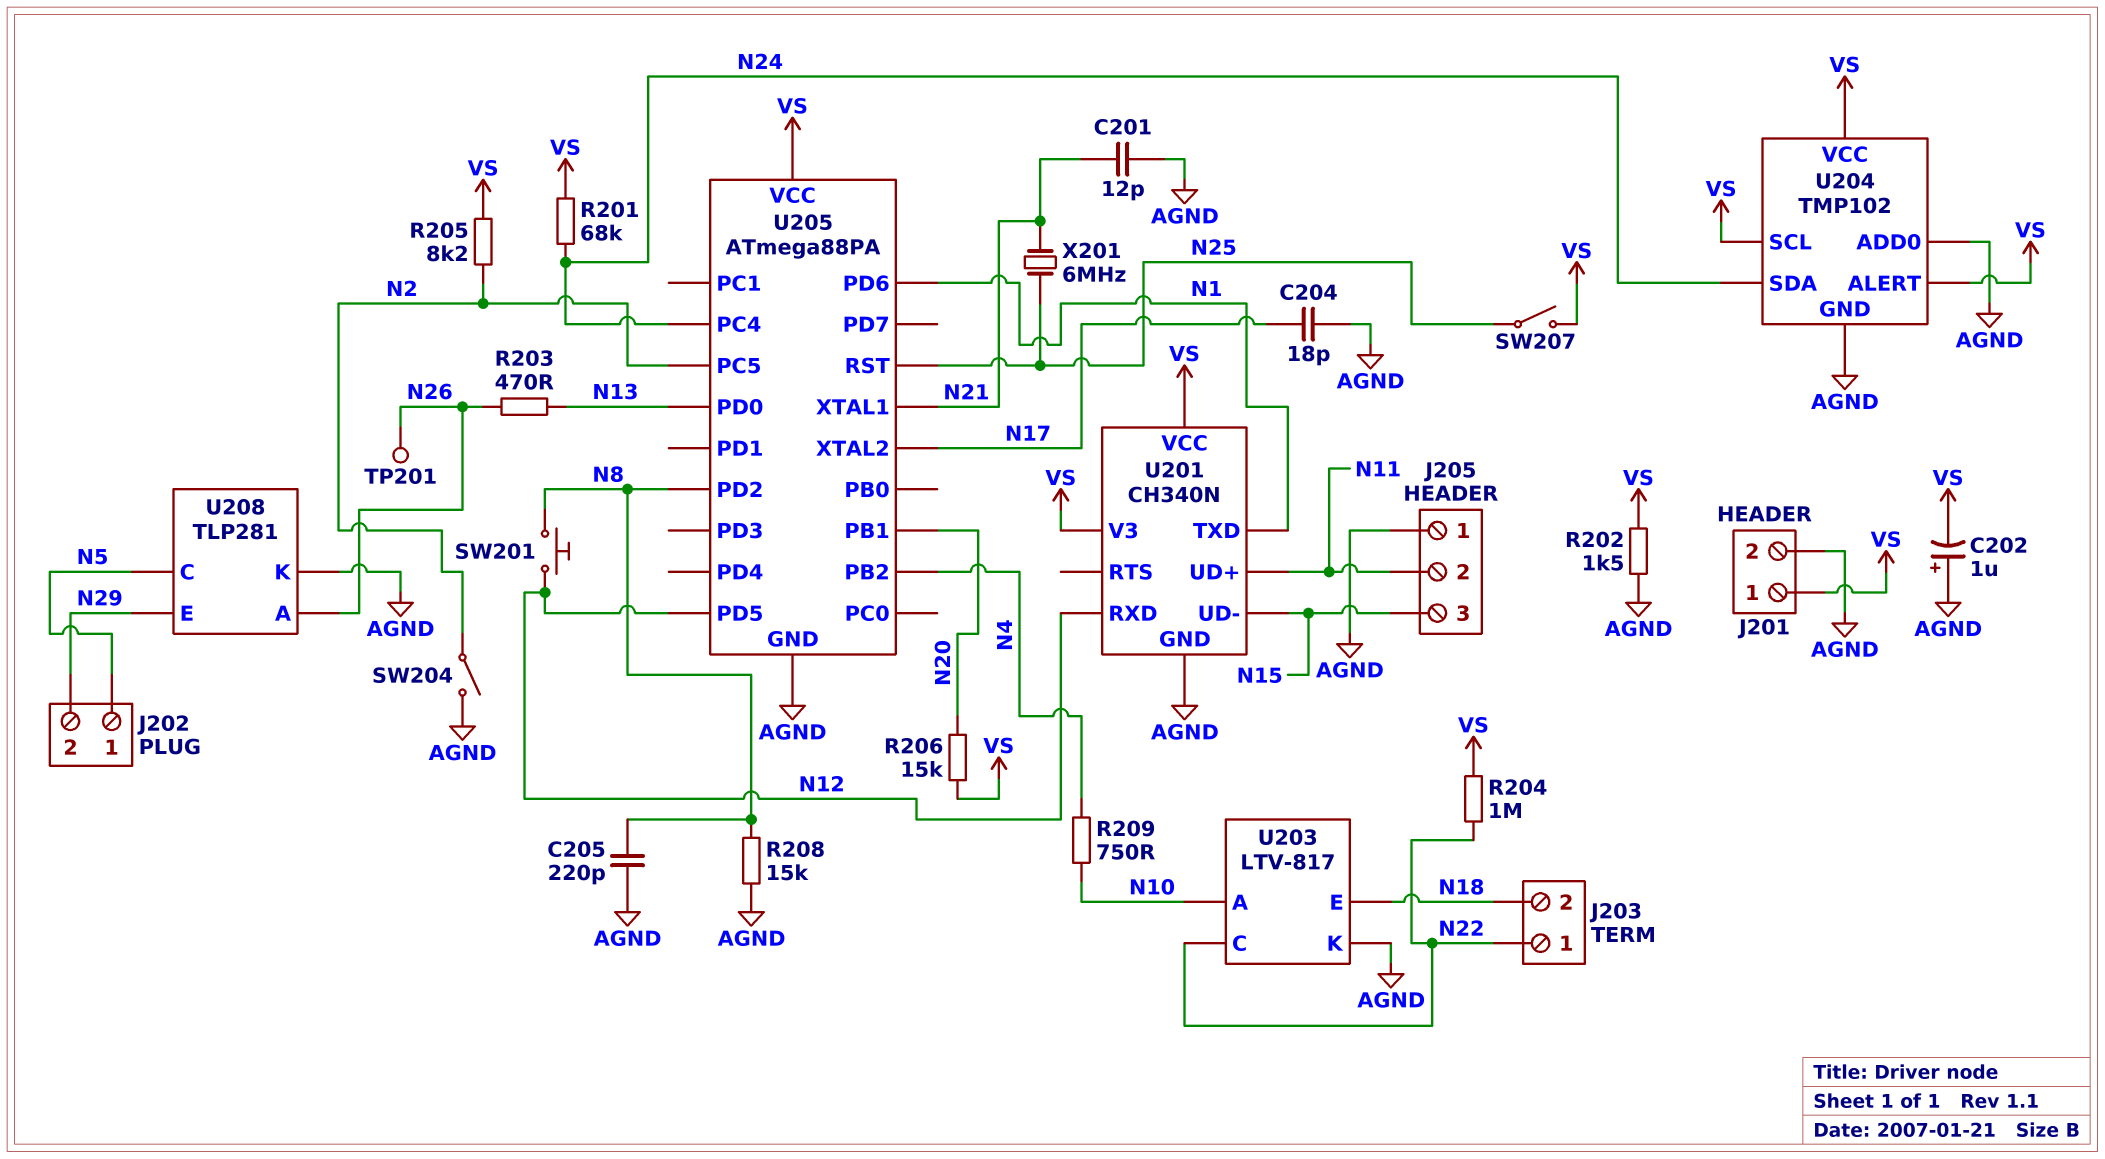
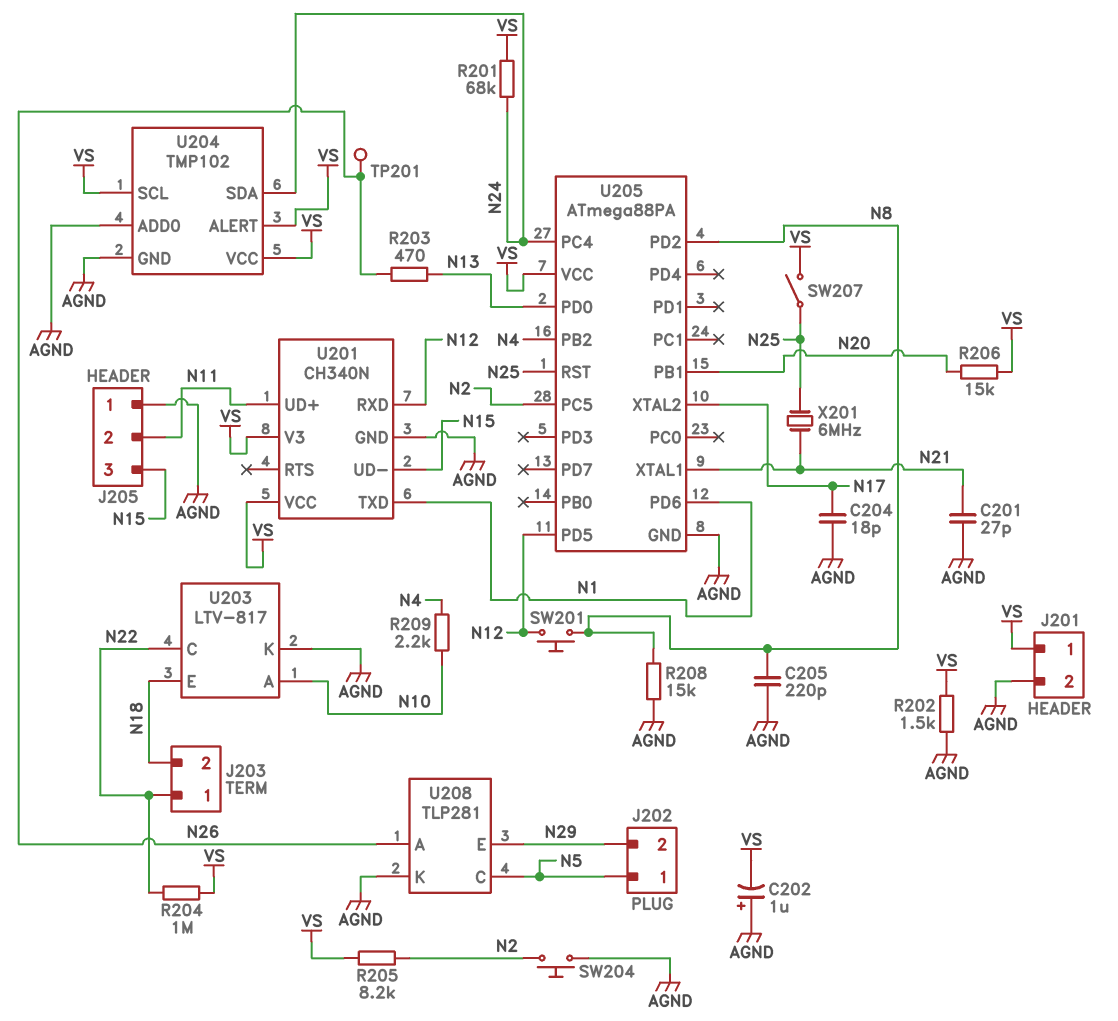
C201: 12pF (AGND, N21) -> 27pF (AGND, N21)
R209: 750 (N4, N10) -> 2.2k (N4, N10)
SW204: switch (AGND, N2) -> button (AGND, N2)

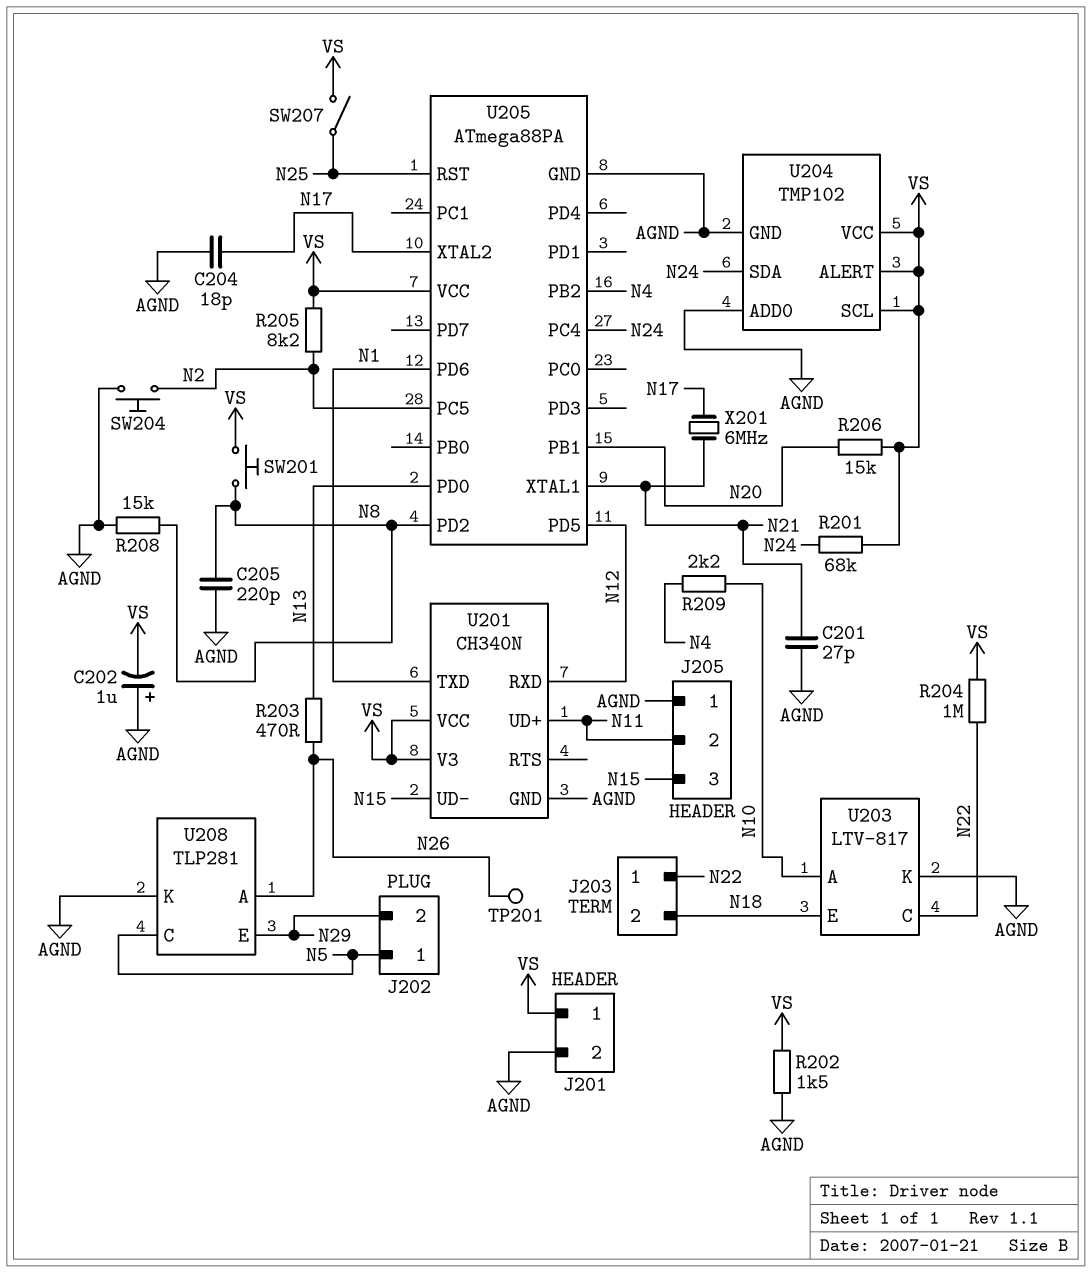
SW201: button (N8, N12) -> button (N8, VS)
X201: 6MHz (N21, N25) -> 6MHz (N17, N21)

